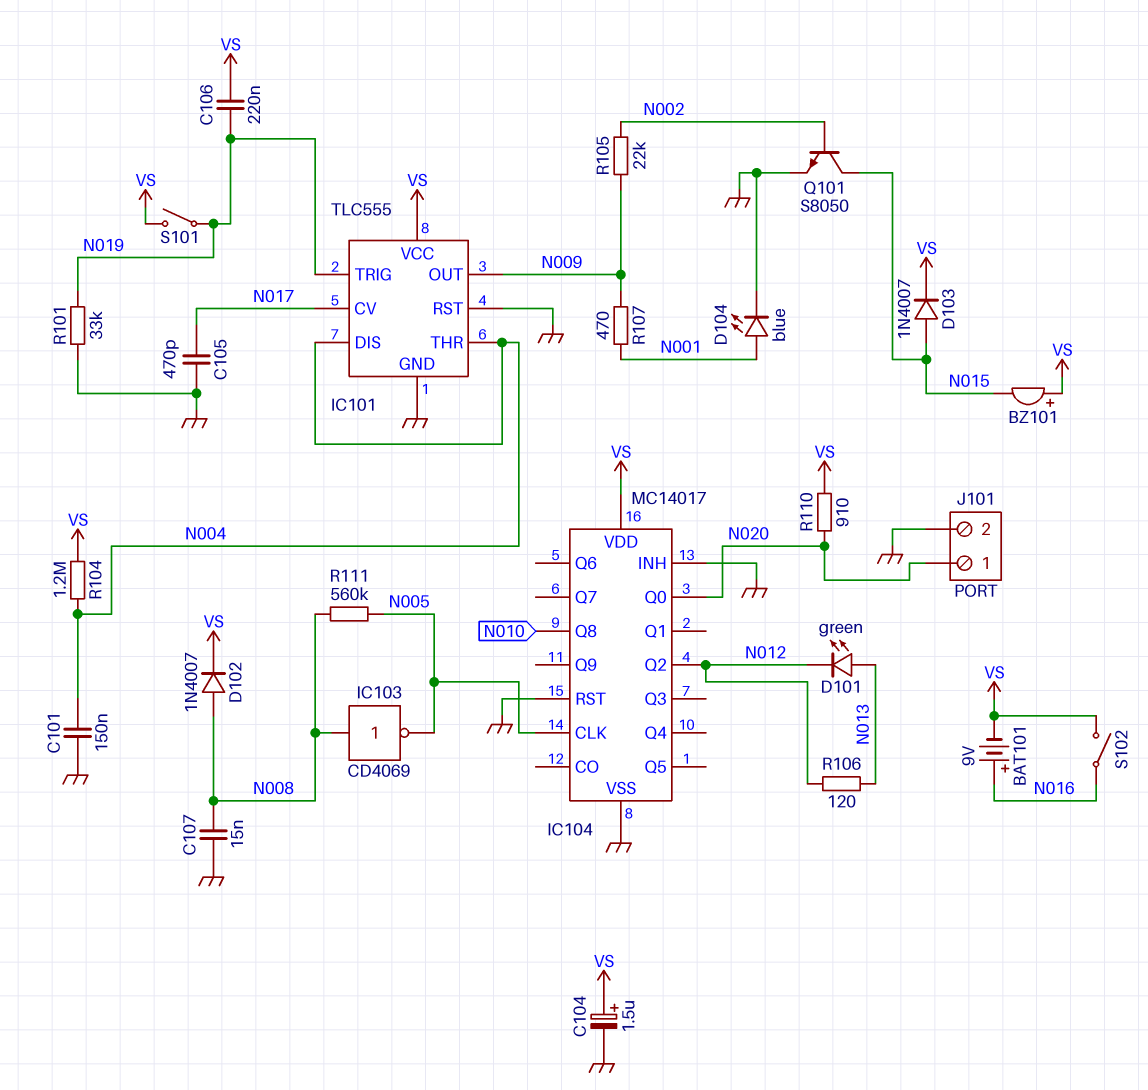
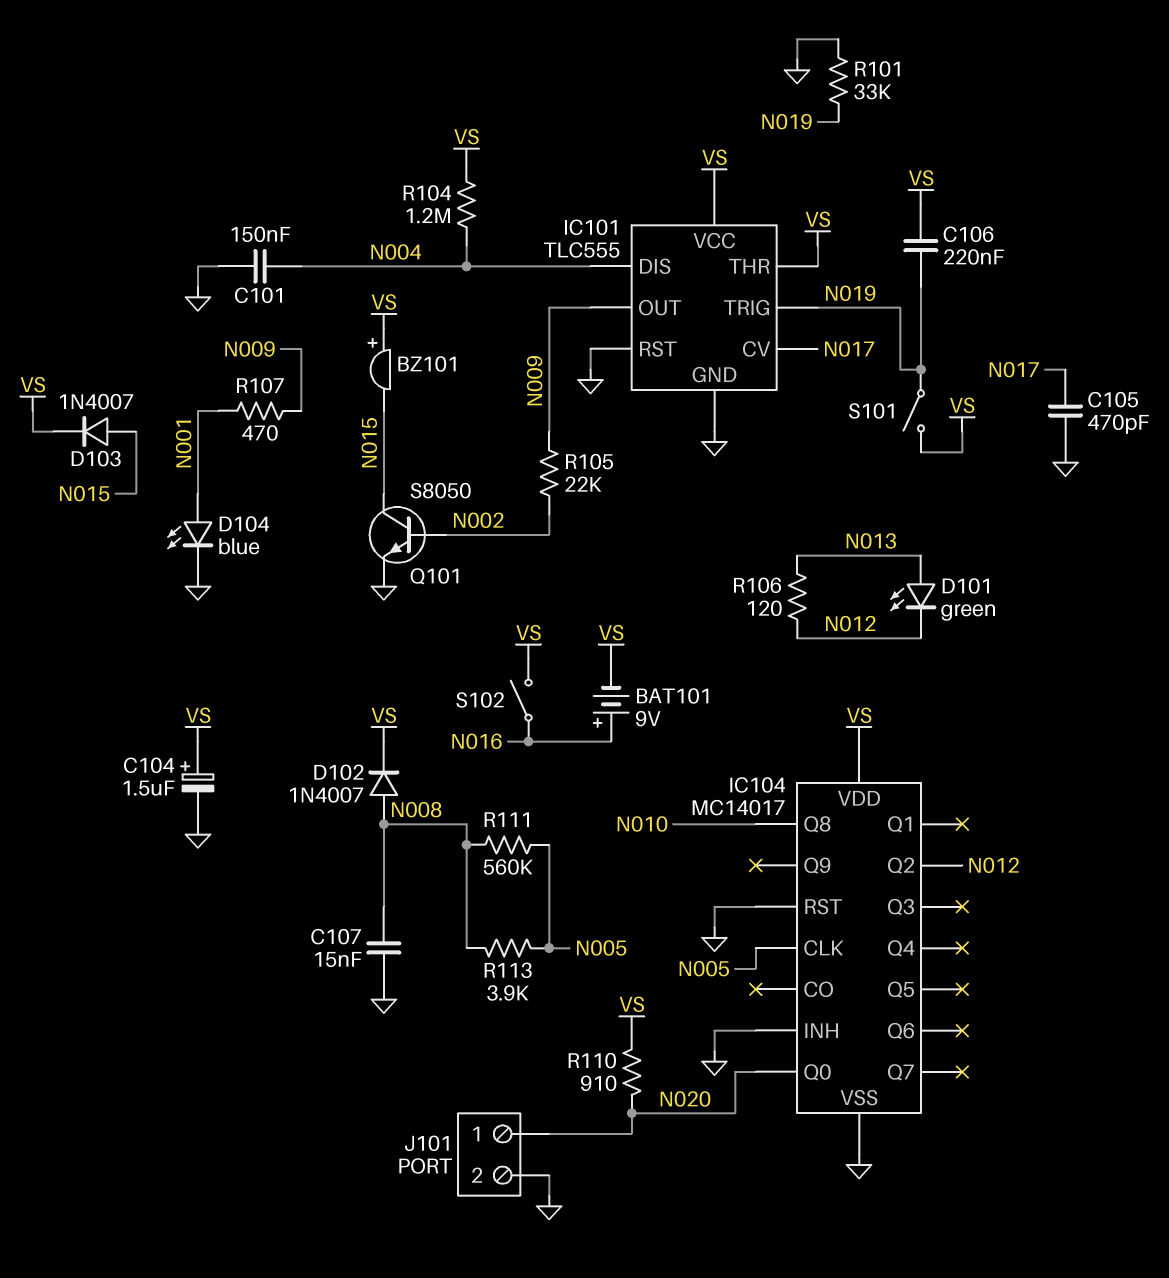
IC101 pin THR: N004 -> VS
IC103: NOT CD4069 (in N008, out N005) -> none
R113: none -> 3.9k (N005, N008)

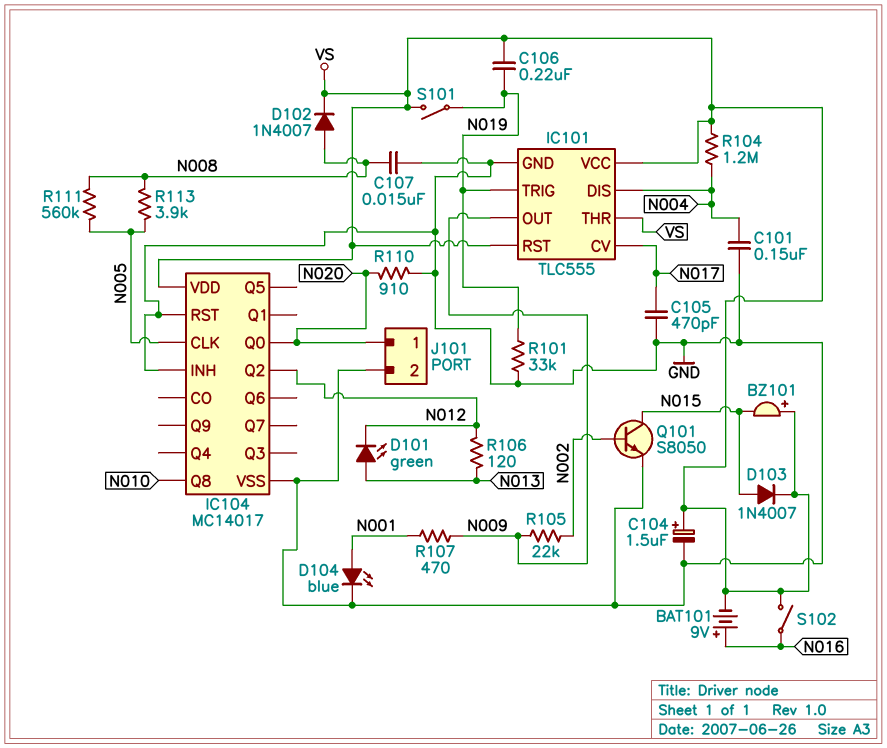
IC101 pin RST: GND -> VS
R110: 910 (N020, VS) -> 910 (GND, N020)

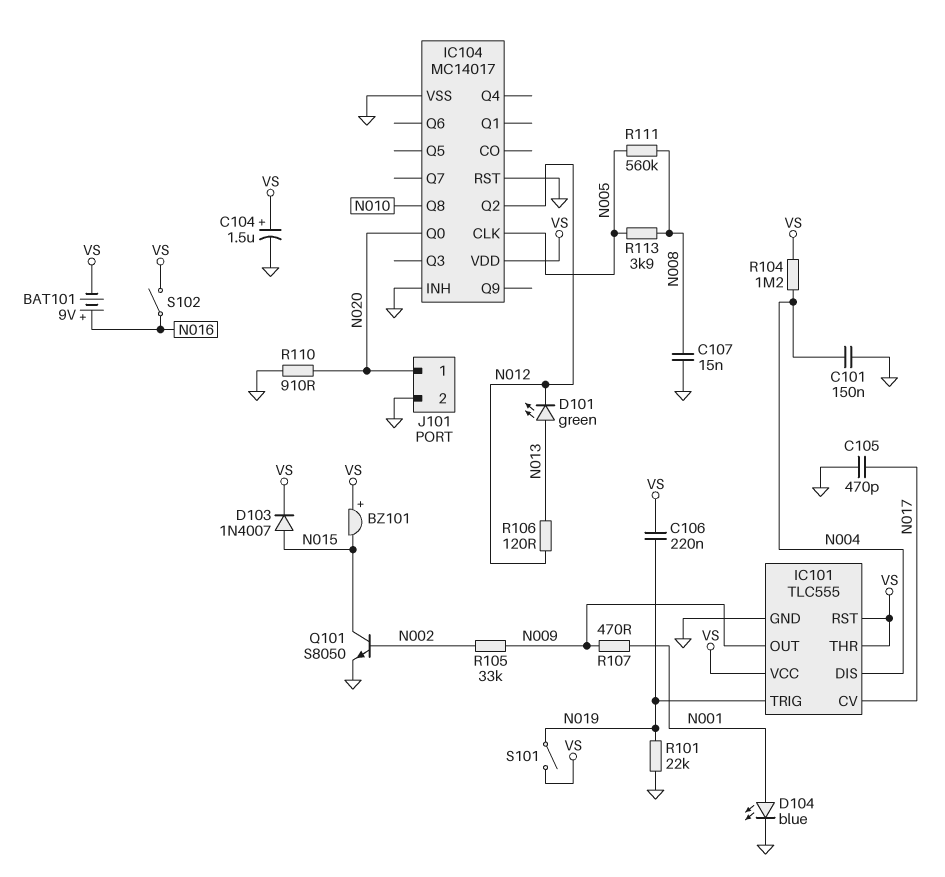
D102: diode 1N4007 (A N008, K VS) -> none
R101: 33k (GND, N019) -> 22k (GND, N019)
R105: 22k (N002, N009) -> 33k (N002, N009)

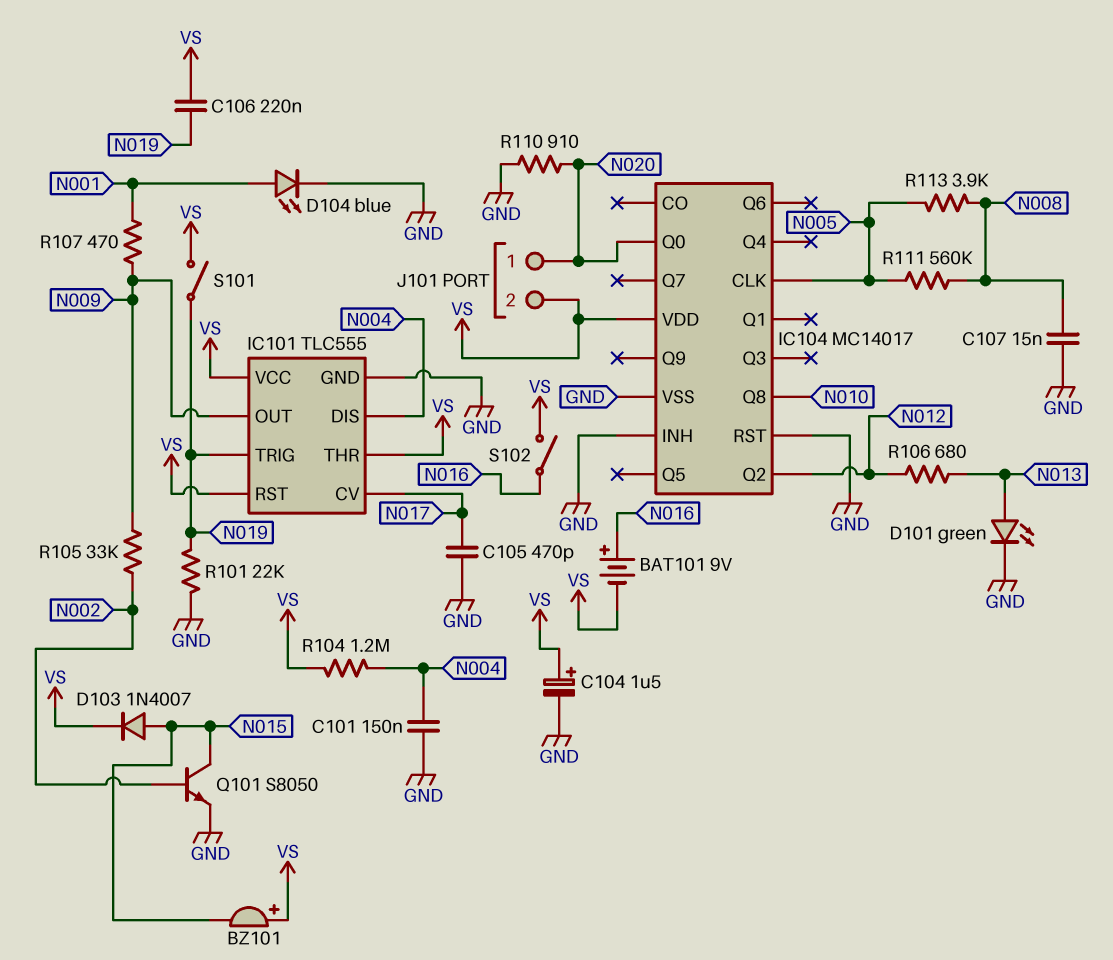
D101: LED green (A N013, K N012) -> LED green (A N013, K GND)
J101 pin 2: GND -> VS
R106: 120 (N012, N013) -> 680 (N012, N013)

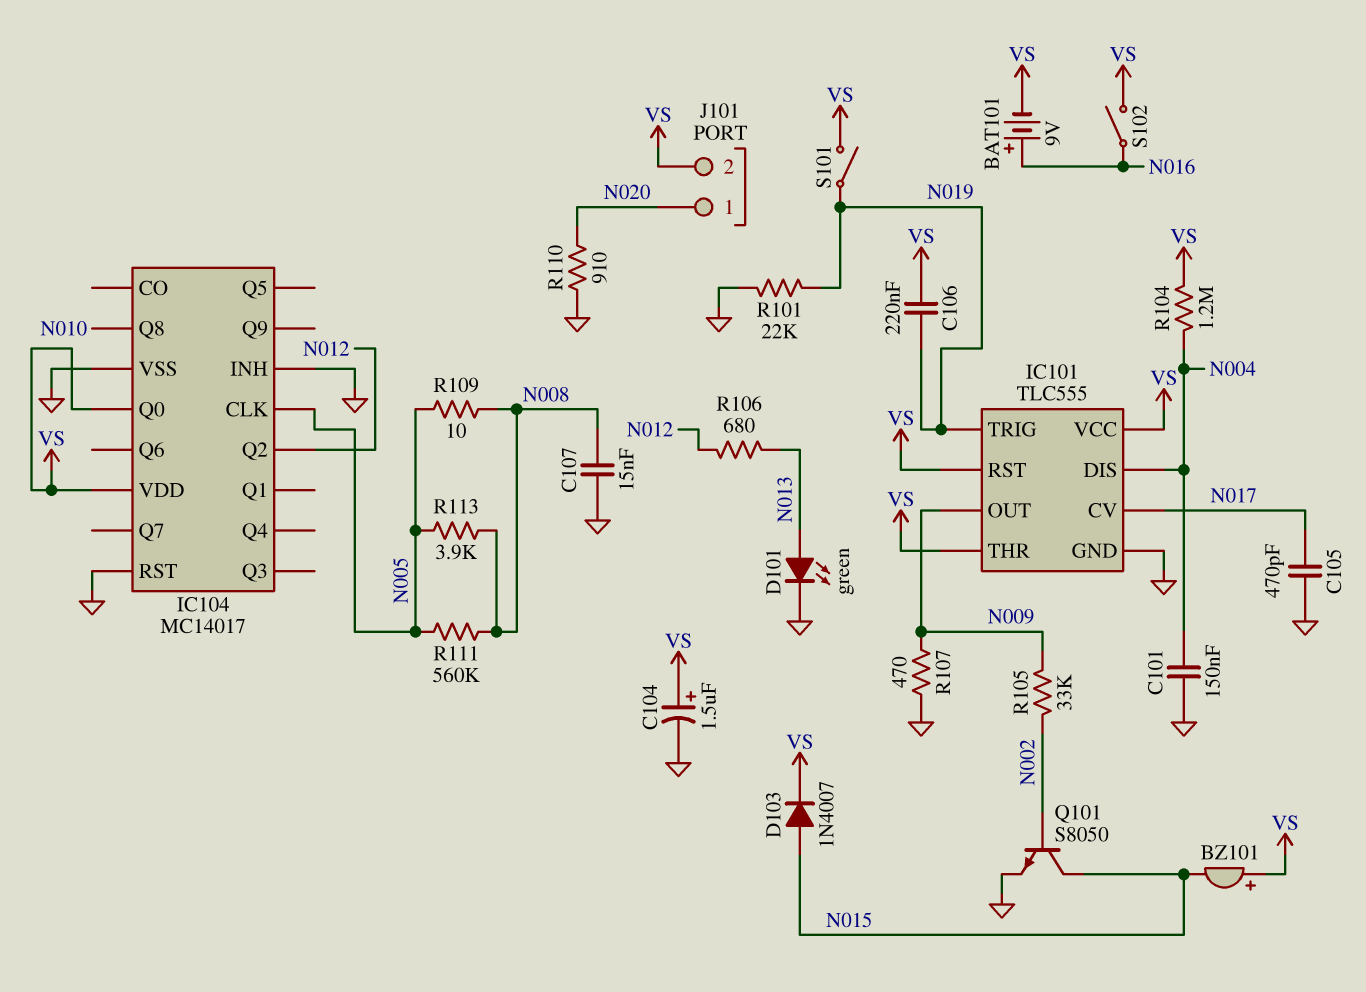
D104: LED blue (A N001, K GND) -> none
IC104 pin Q0: N020 -> VS
R107: 470 (N001, N009) -> 470 (GND, N009)
R109: none -> 10 (N005, N008)

